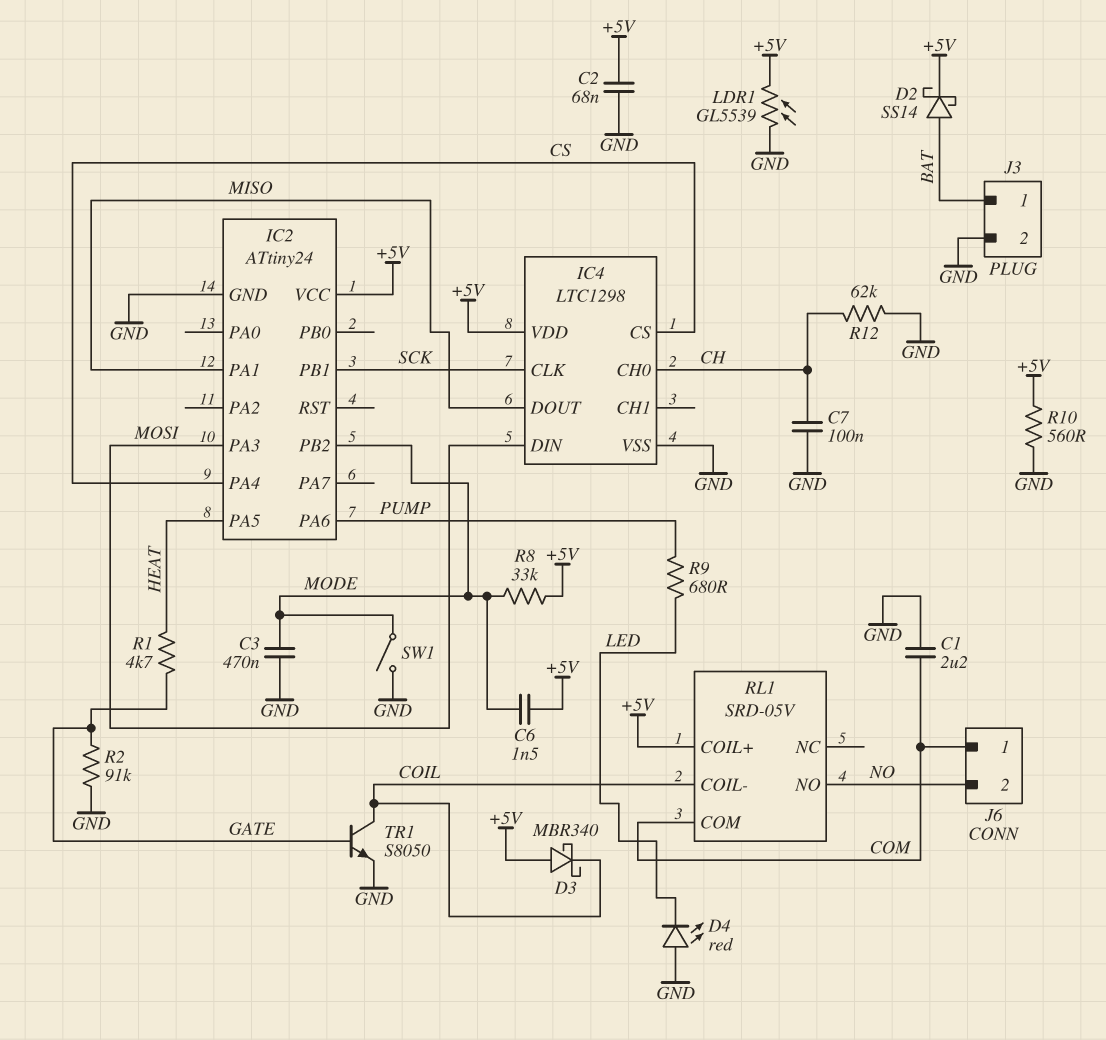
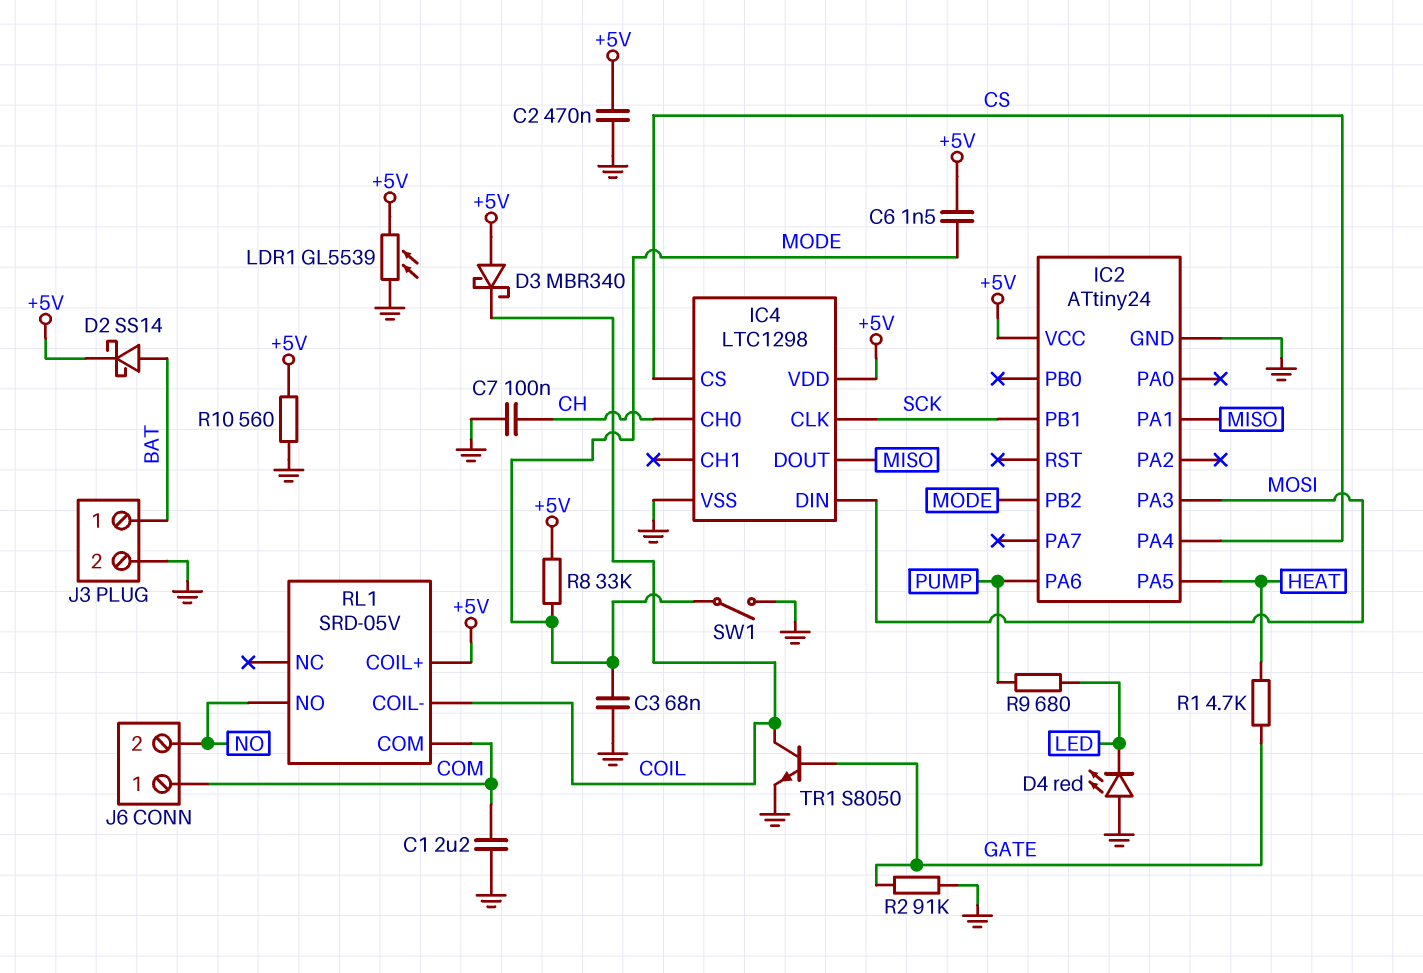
C2: 68nF (+5V, GND) -> 470nF (+5V, GND)
C3: 470nF (GND, MODE) -> 68nF (GND, MODE)
R12: 62k (CH, GND) -> none

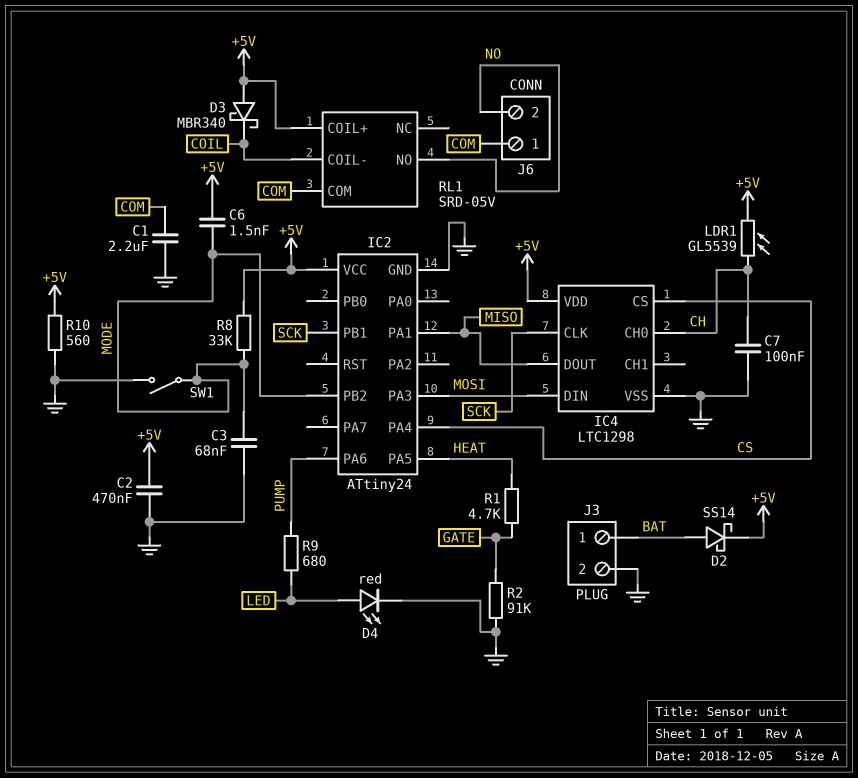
D4: LED red (A GND, K LED) -> LED red (A LED, K GND)
LDR1: GL5539 (+5V, GND) -> GL5539 (+5V, CH)
TR1: NPN S8050 (B GATE, C COIL, E GND) -> none

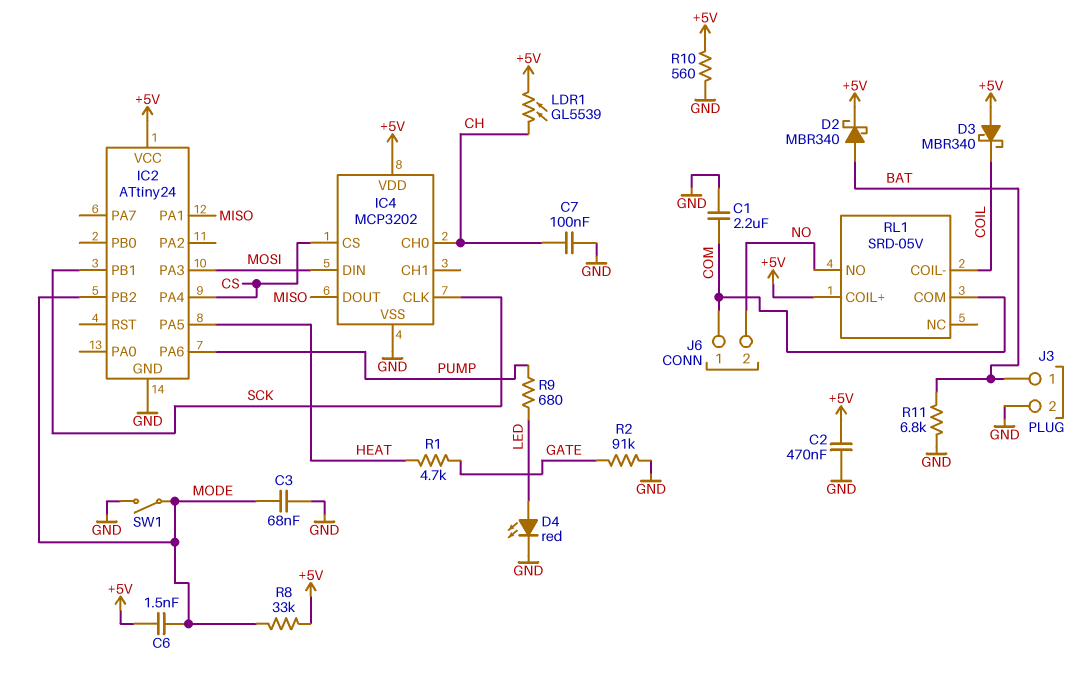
D2: schottky SS14 (A BAT, K +5V) -> schottky MBR340 (A BAT, K +5V)
IC4: LTC1298 -> MCP3202
R11: none -> 6.8k (BAT, GND)

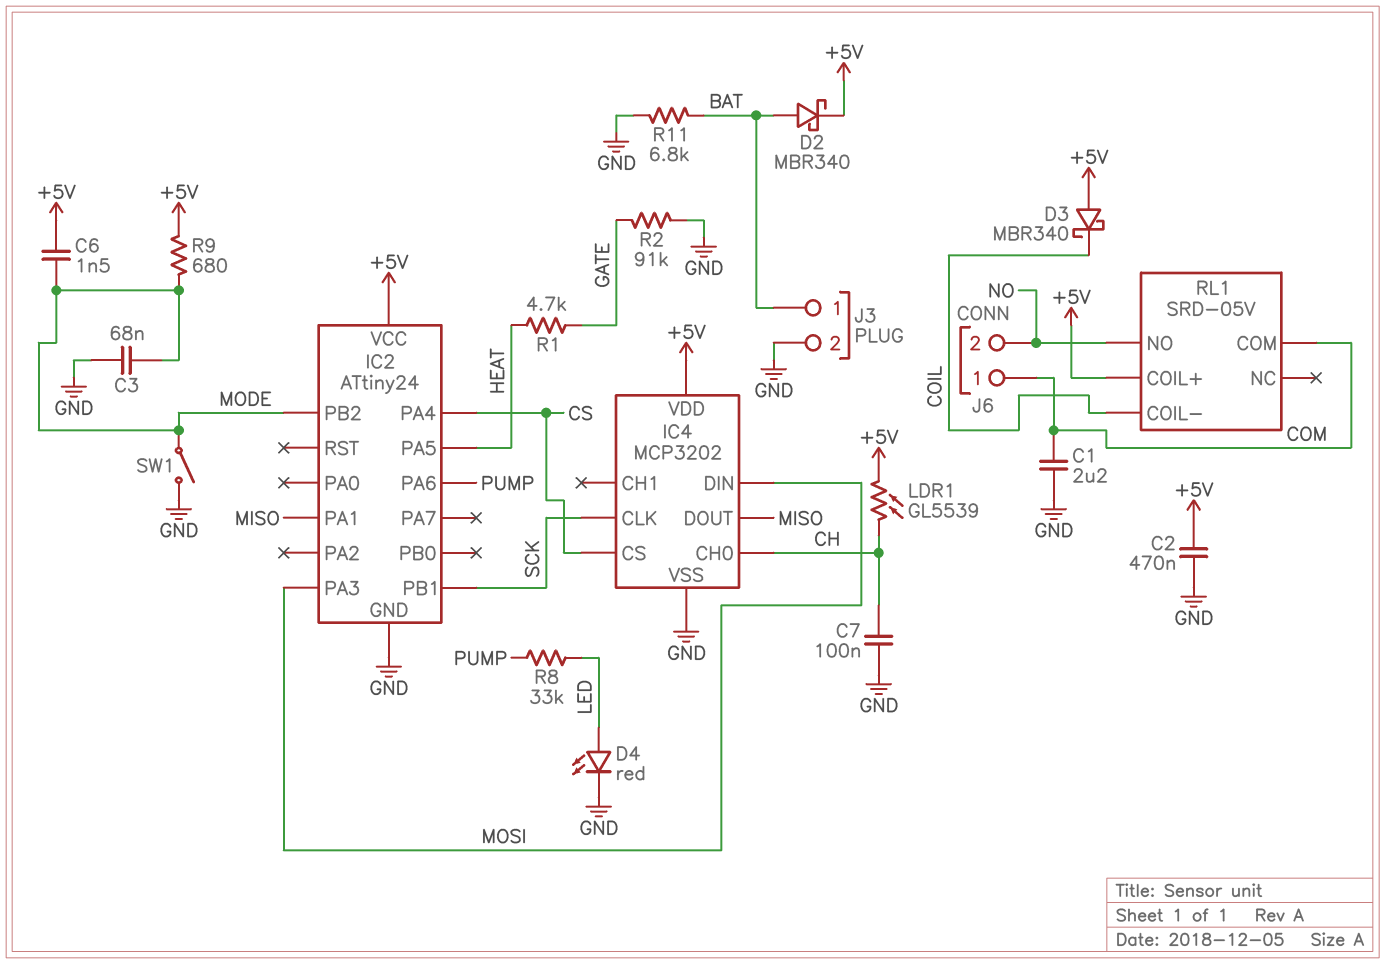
R8: 33k (+5V, MODE) -> 33k (LED, PUMP)
R9: 680 (LED, PUMP) -> 680 (+5V, MODE)
R10: 560 (+5V, GND) -> none

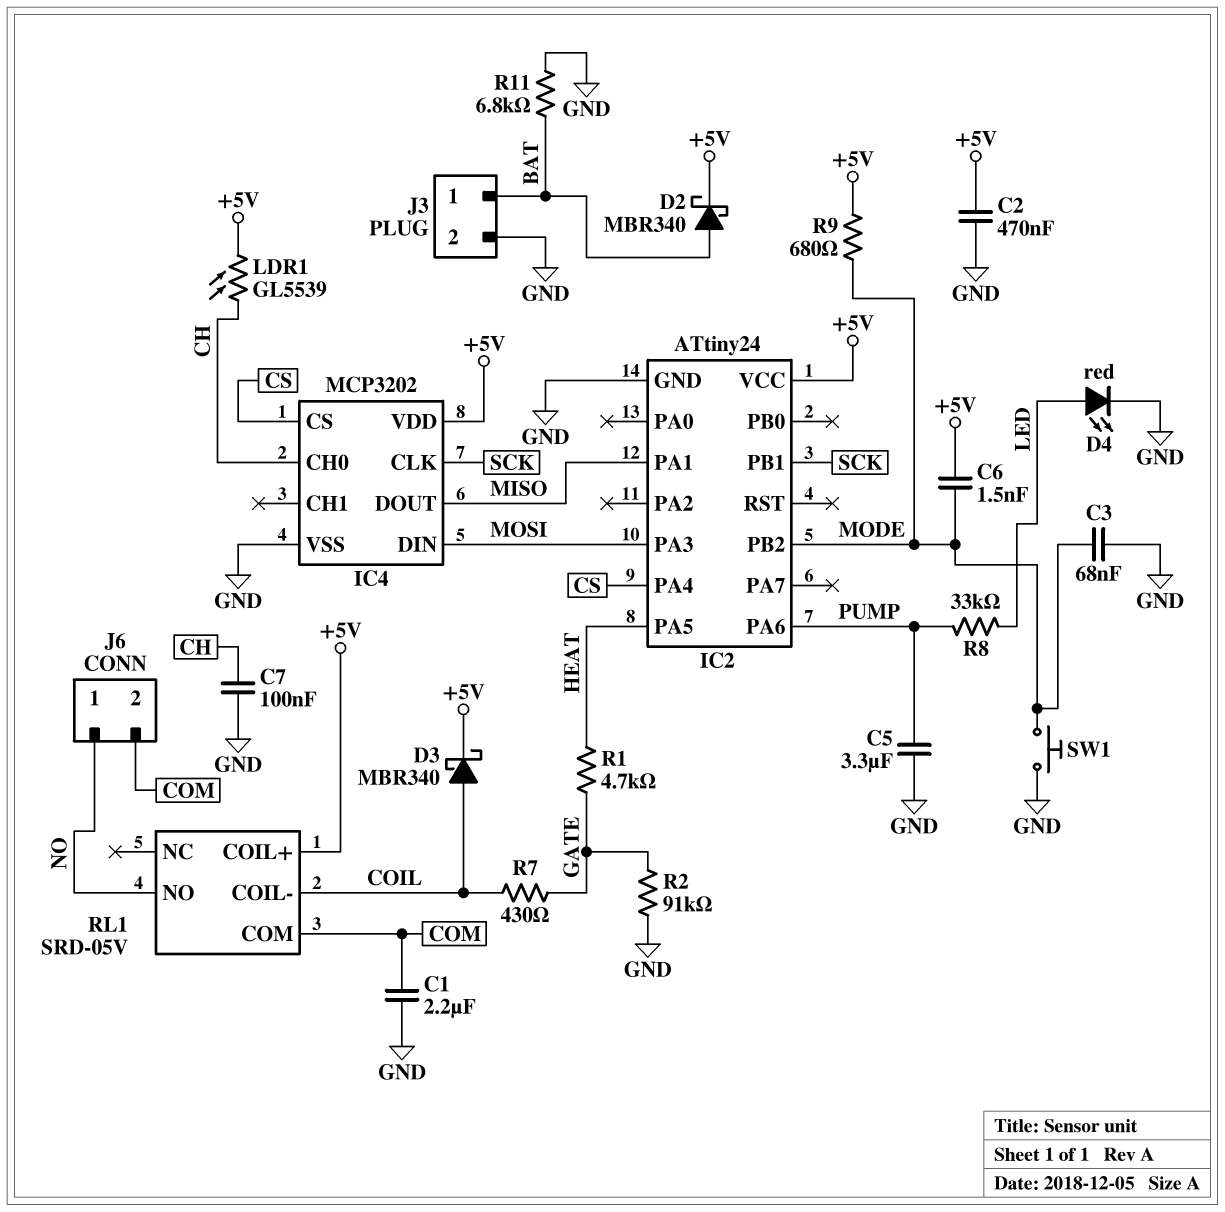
C5: none -> 3.3uF (GND, PUMP)
D3: schottky MBR340 (A +5V, K COIL) -> schottky MBR340 (A COIL, K +5V)
J6 pin 1: COM -> NO
J6 pin 2: NO -> COM
R7: none -> 430 (COIL, GATE)
SW1: switch (GND, MODE) -> button (GND, MODE)

